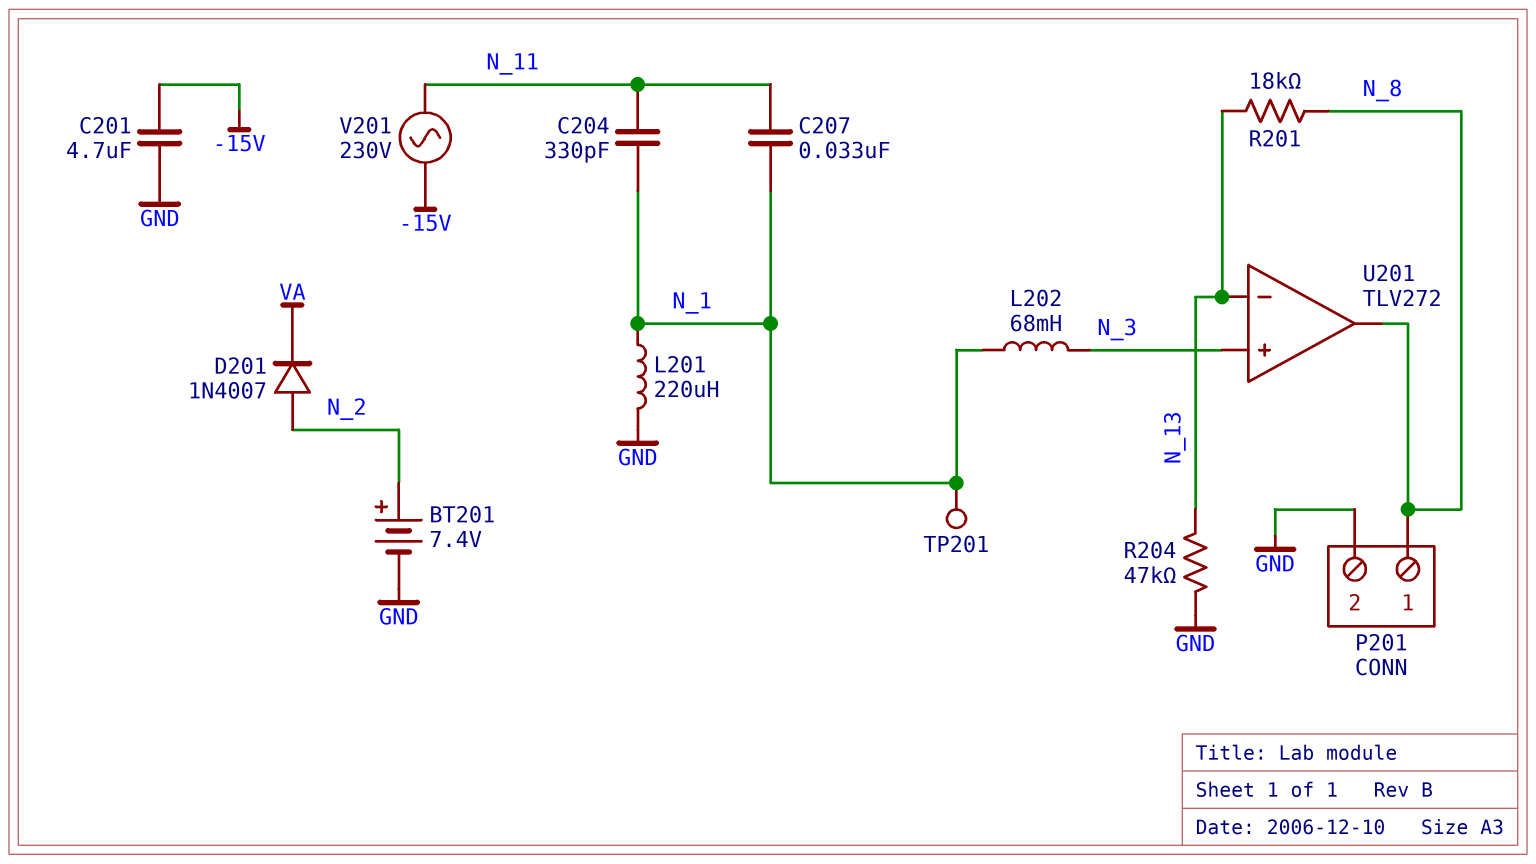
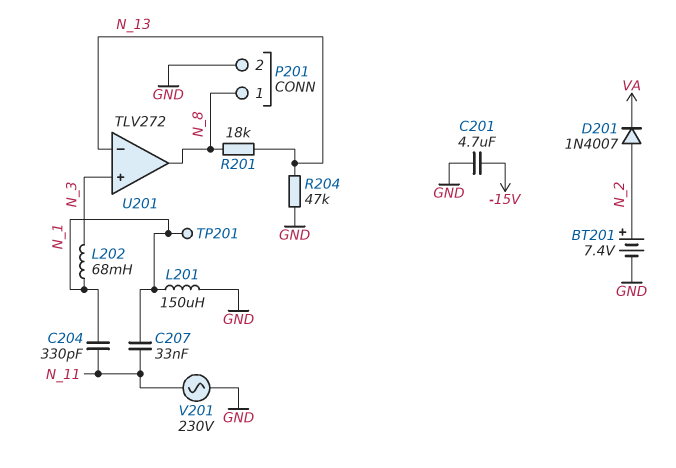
L201: 220uH (GND, N_1) -> 150uH (GND, N_1)
V201: AC 230V (-15V, N_11) -> AC 230V (GND, N_11)

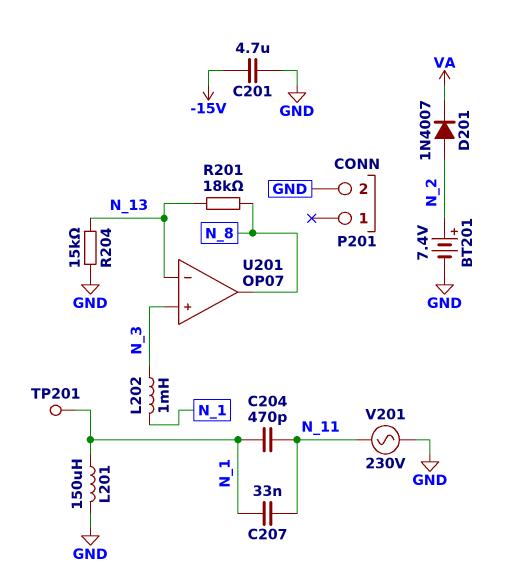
C204: 330pF (N_1, N_11) -> 470pF (N_1, N_11)
L202: 68mH (N_1, N_3) -> 1mH (N_1, N_3)
P201 pin 1: N_8 -> none
R204: 47k (GND, N_13) -> 15k (GND, N_13)
U201: TLV272 -> OP07

